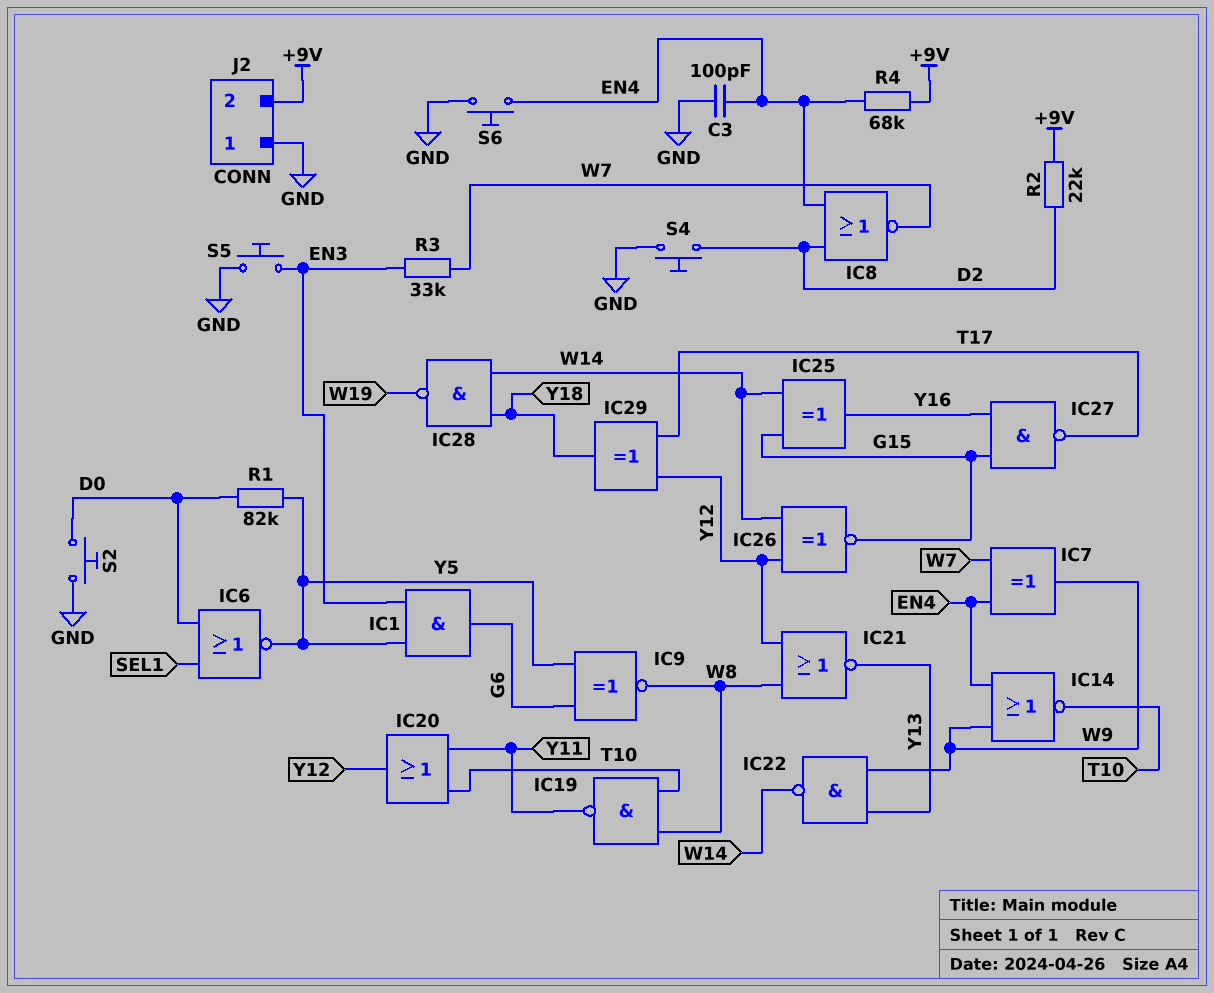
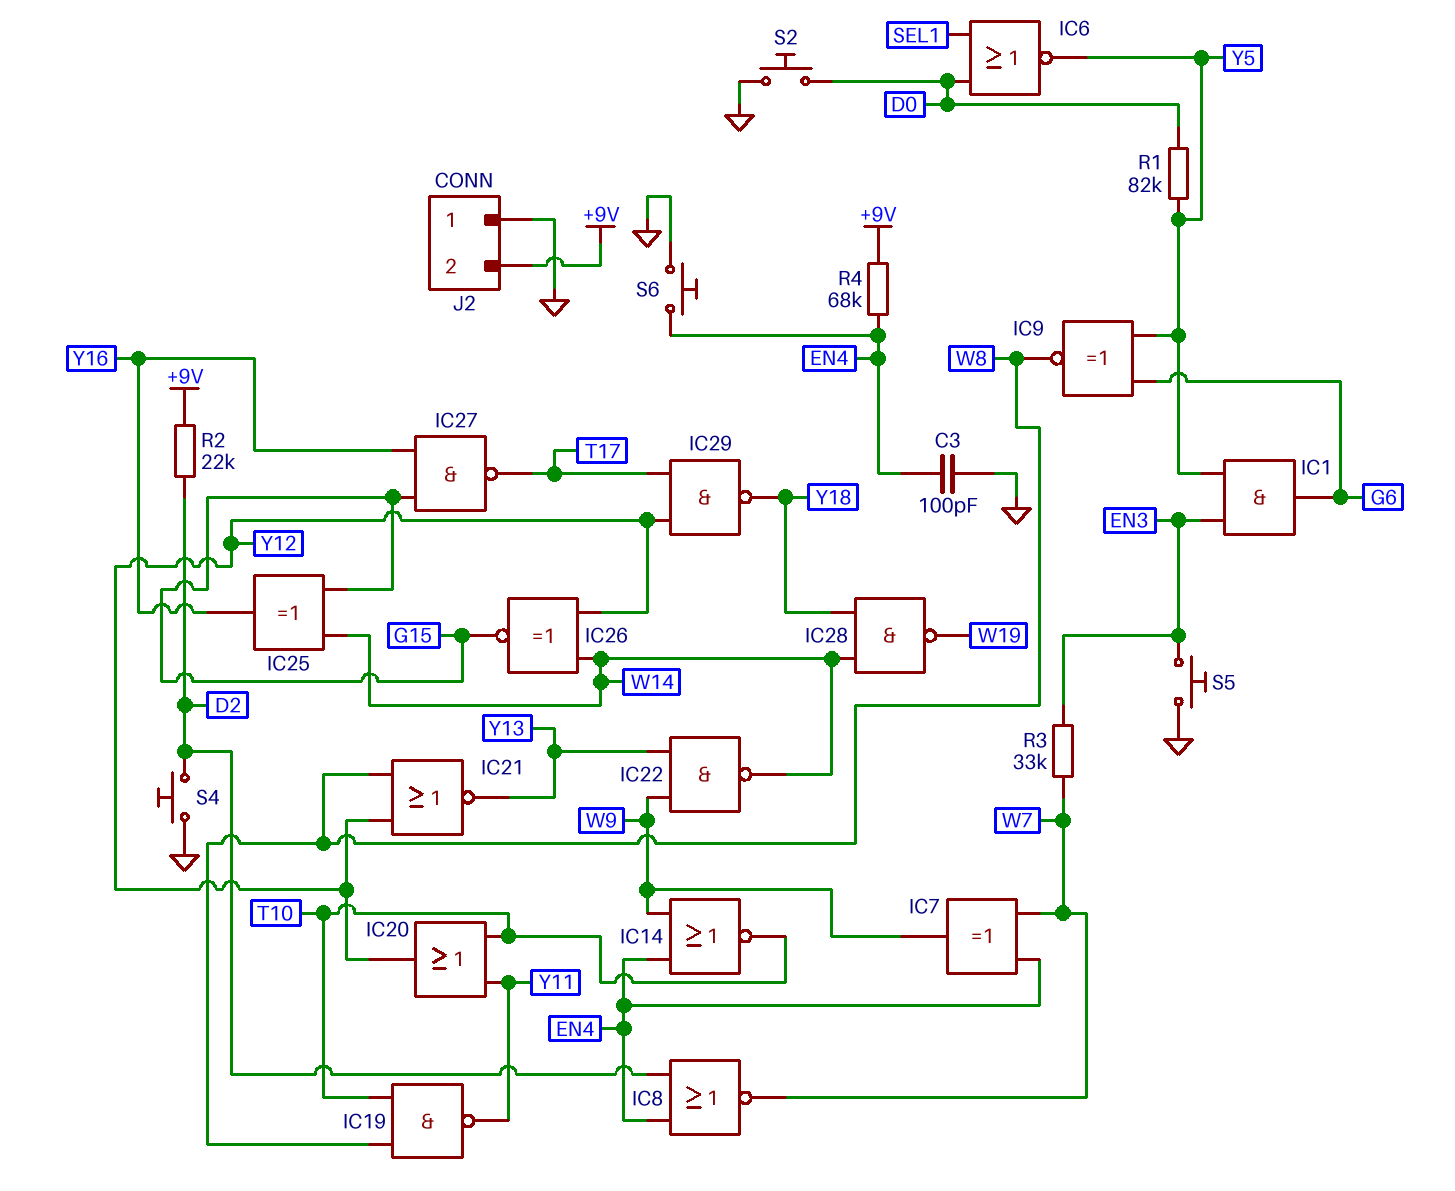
IC29: XOR (in T17, in Y12, out Y18) -> NAND (in T17, in Y12, out Y18)

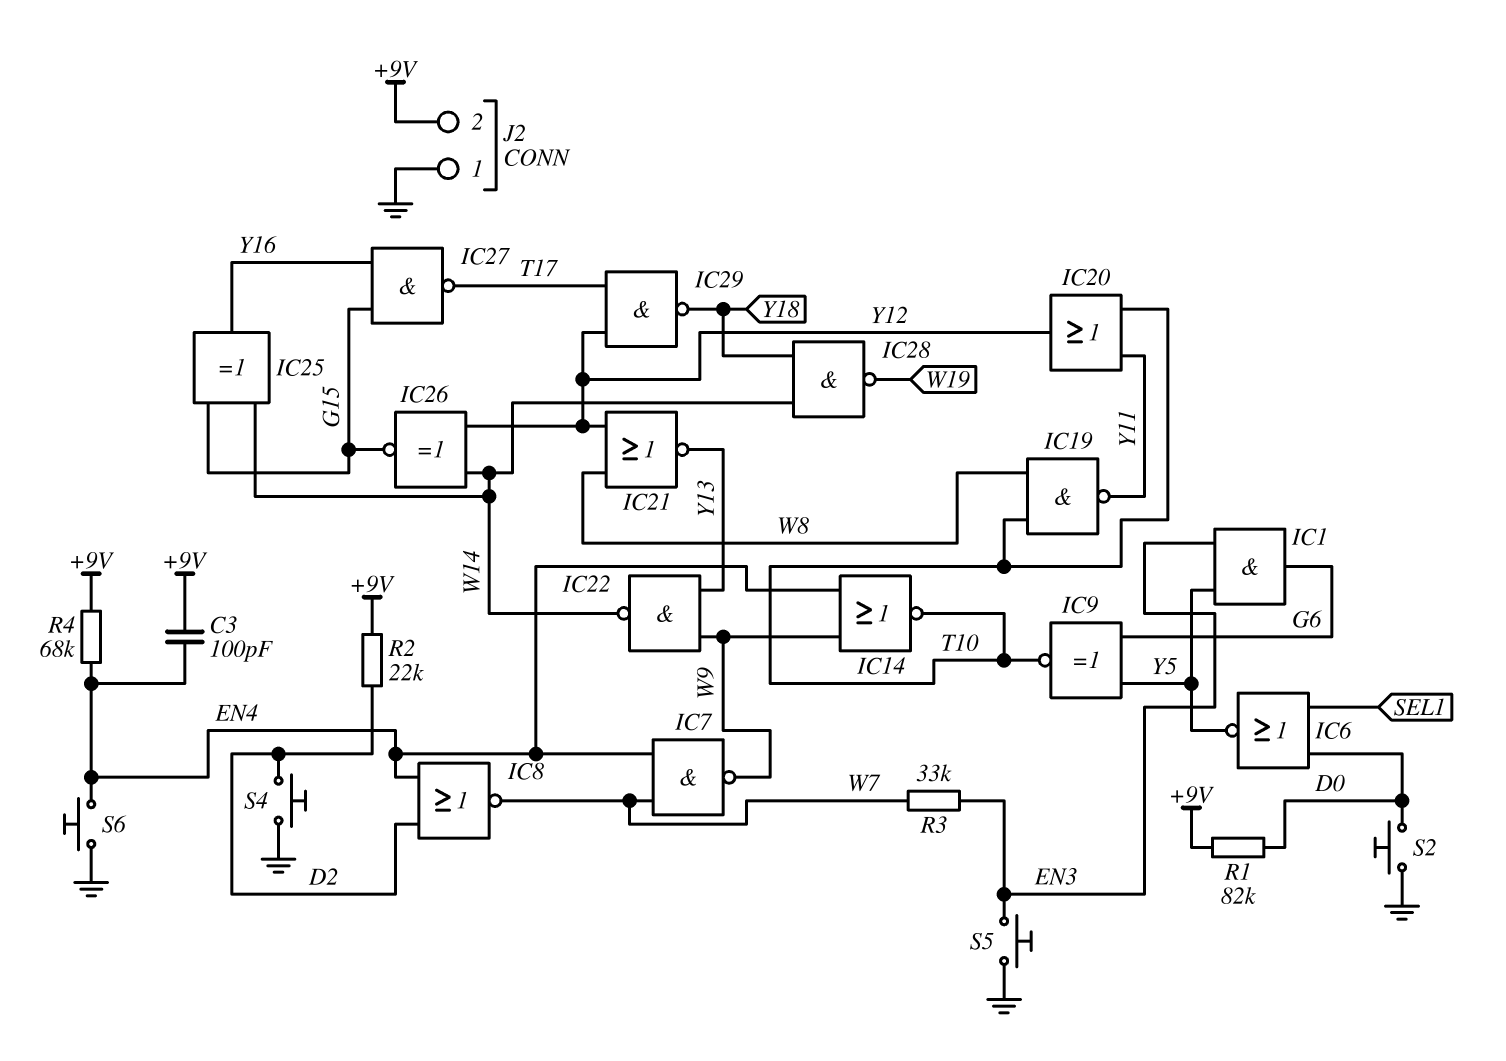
C3: 100pF (EN4, GND) -> 100pF (+9V, EN4)
IC7: XOR (in EN4, in W7, out W9) -> NAND (in EN4, in W7, out W9)
IC9: XNOR (in G6, in Y5, out W8) -> XNOR (in G6, in Y5, out T10)
R1: 82k (D0, Y5) -> 82k (+9V, D0)

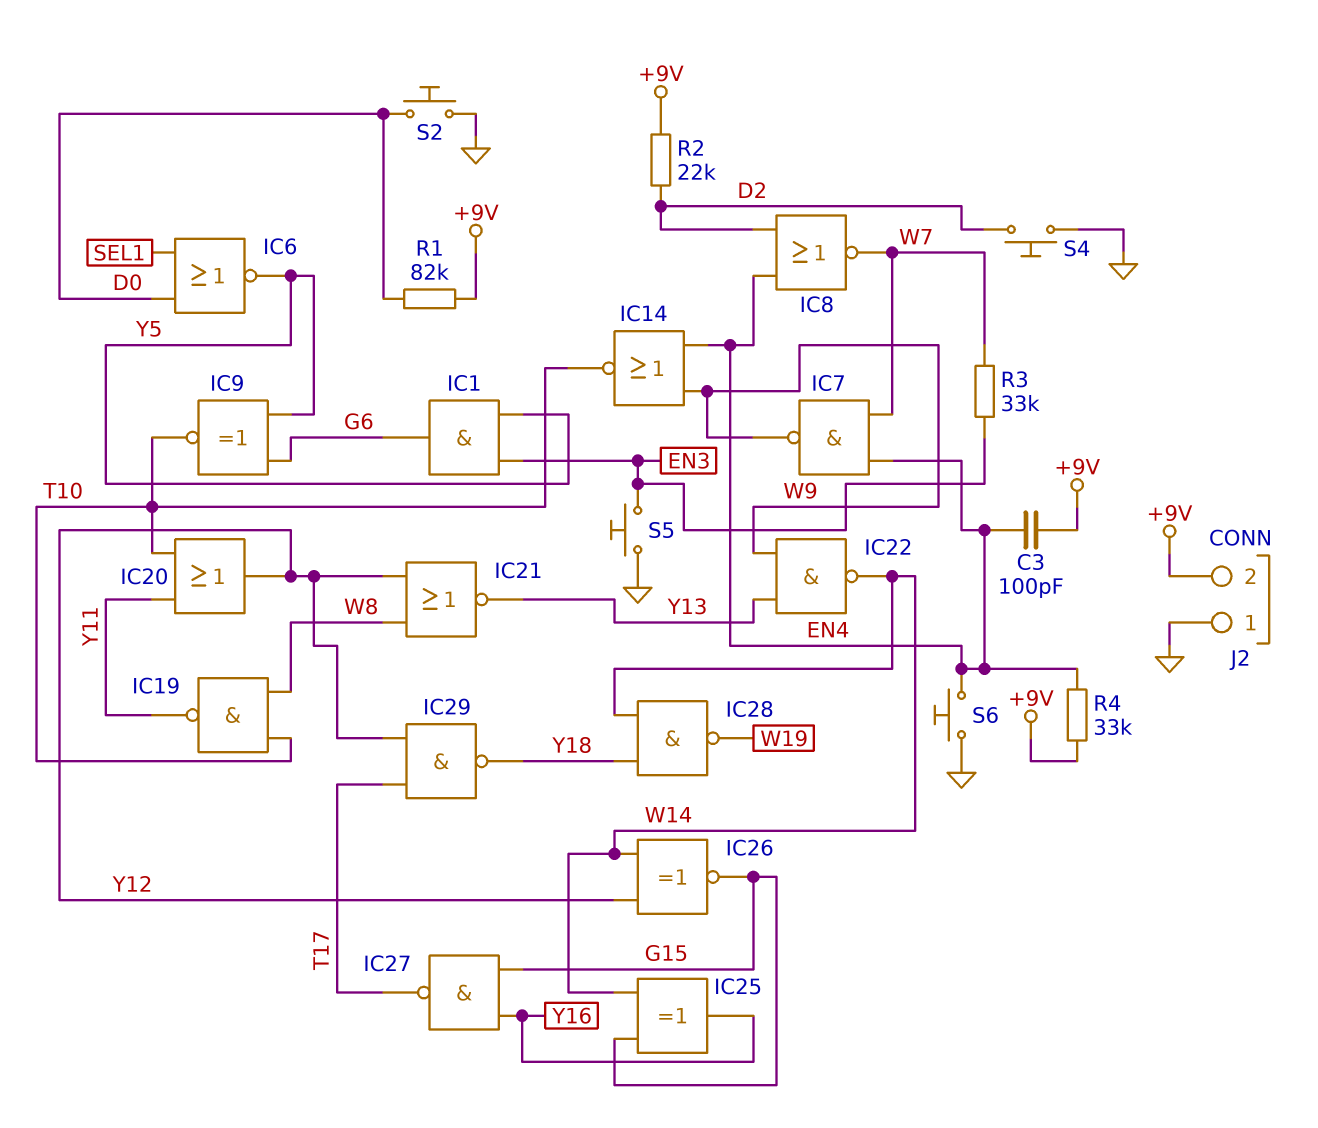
R4: 68k (+9V, EN4) -> 33k (+9V, EN4)

